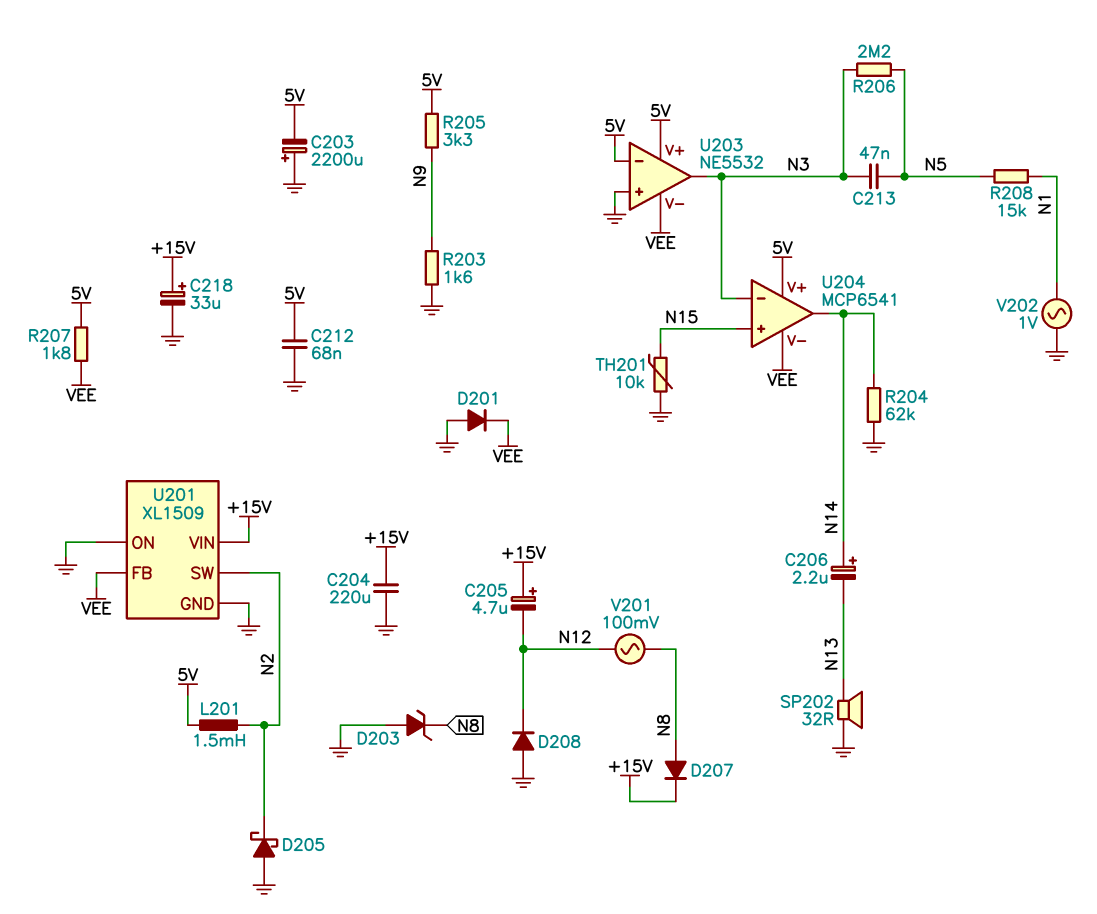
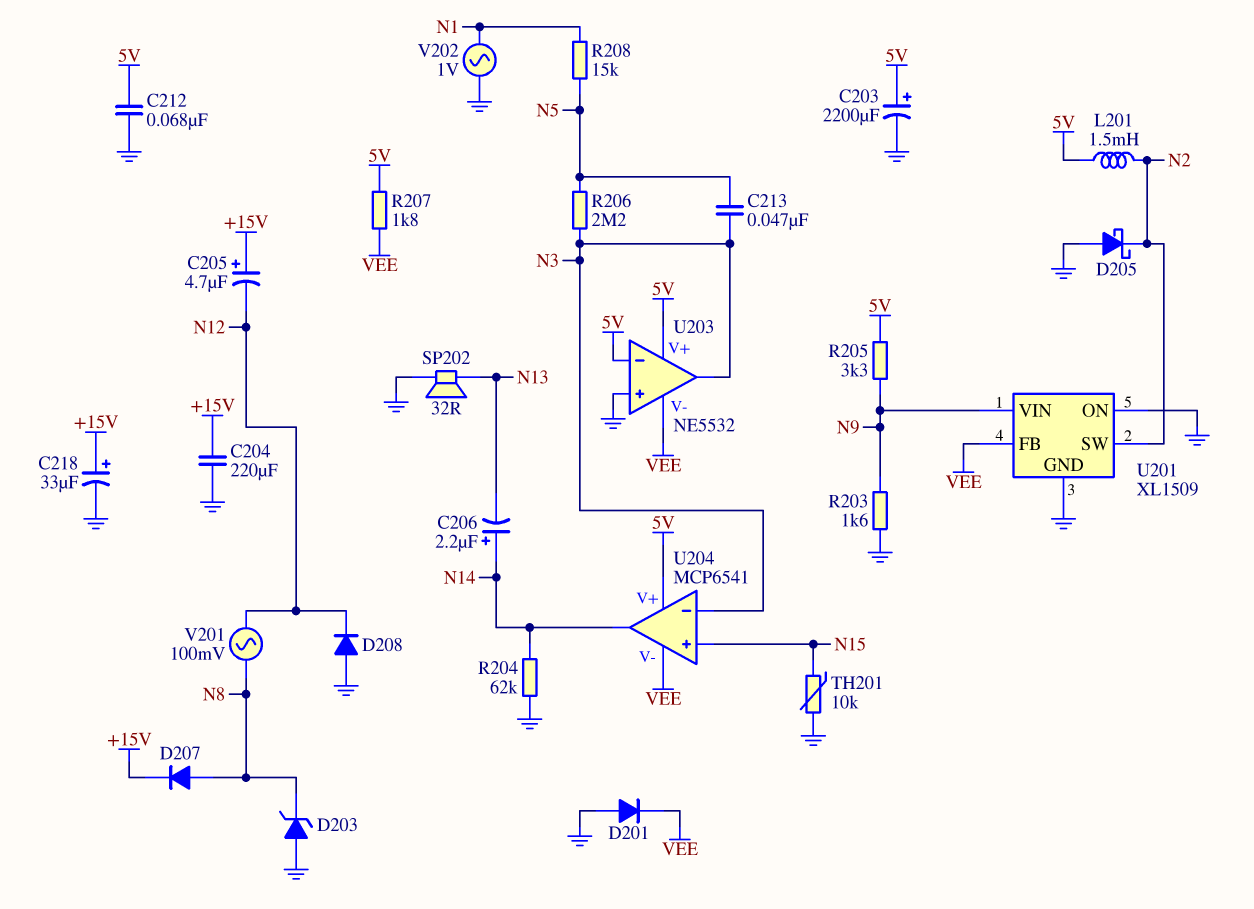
C203: 2200uF (plus GND, minus 5V) -> 2200uF (plus 5V, minus GND)
U201 pin VIN: +15V -> N9

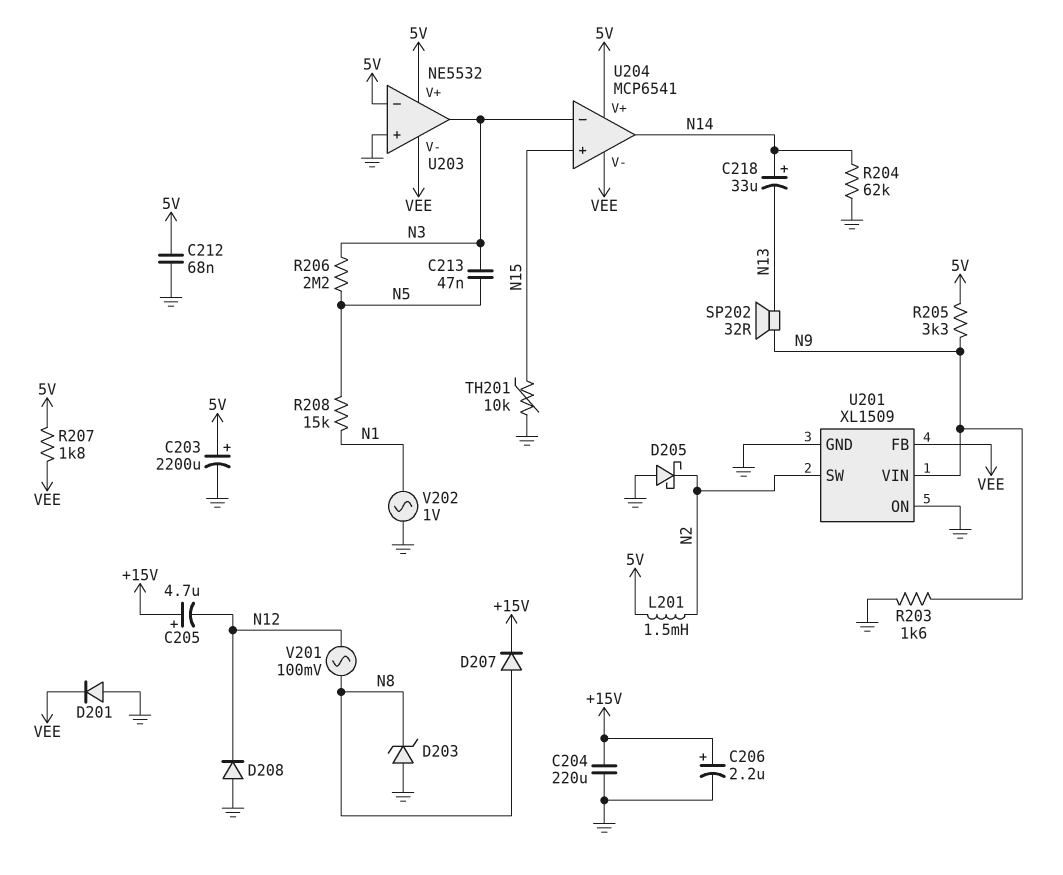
C206: 2.2uF (plus N14, minus N13) -> 2.2uF (plus +15V, minus GND)
C218: 33uF (plus +15V, minus GND) -> 33uF (plus N14, minus N13)
SP202: speaker 32R (GND, N13) -> speaker 32R (N9, N13)

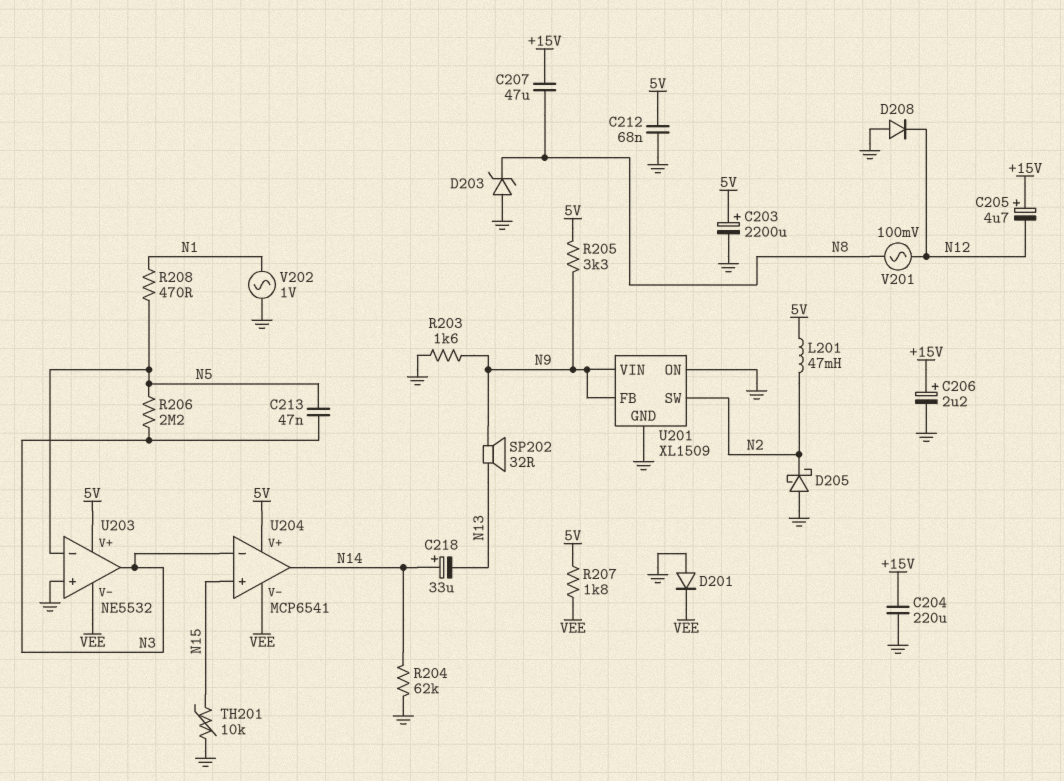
C207: none -> 47uF (+15V, N8)
D207: diode (A N8, K +15V) -> none
L201: 1.5mH (5V, N2) -> 47mH (5V, N2)
R208: 15k (N1, N5) -> 470 (N1, N5)
U201 pin FB: VEE -> N9
U203 pin in-: 5V -> N5

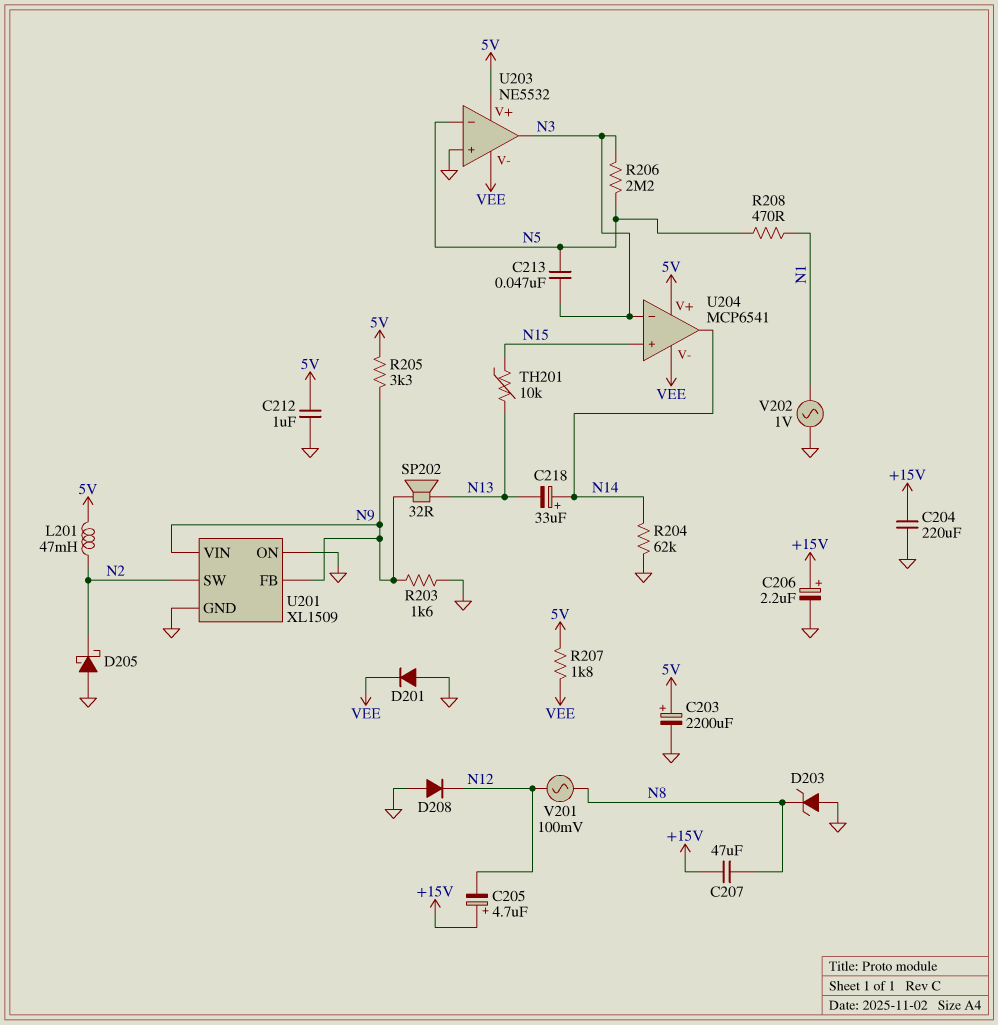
C212: 68nF (5V, GND) -> 1uF (5V, GND)
TH201: 10k (GND, N15) -> 10k (N13, N15)

